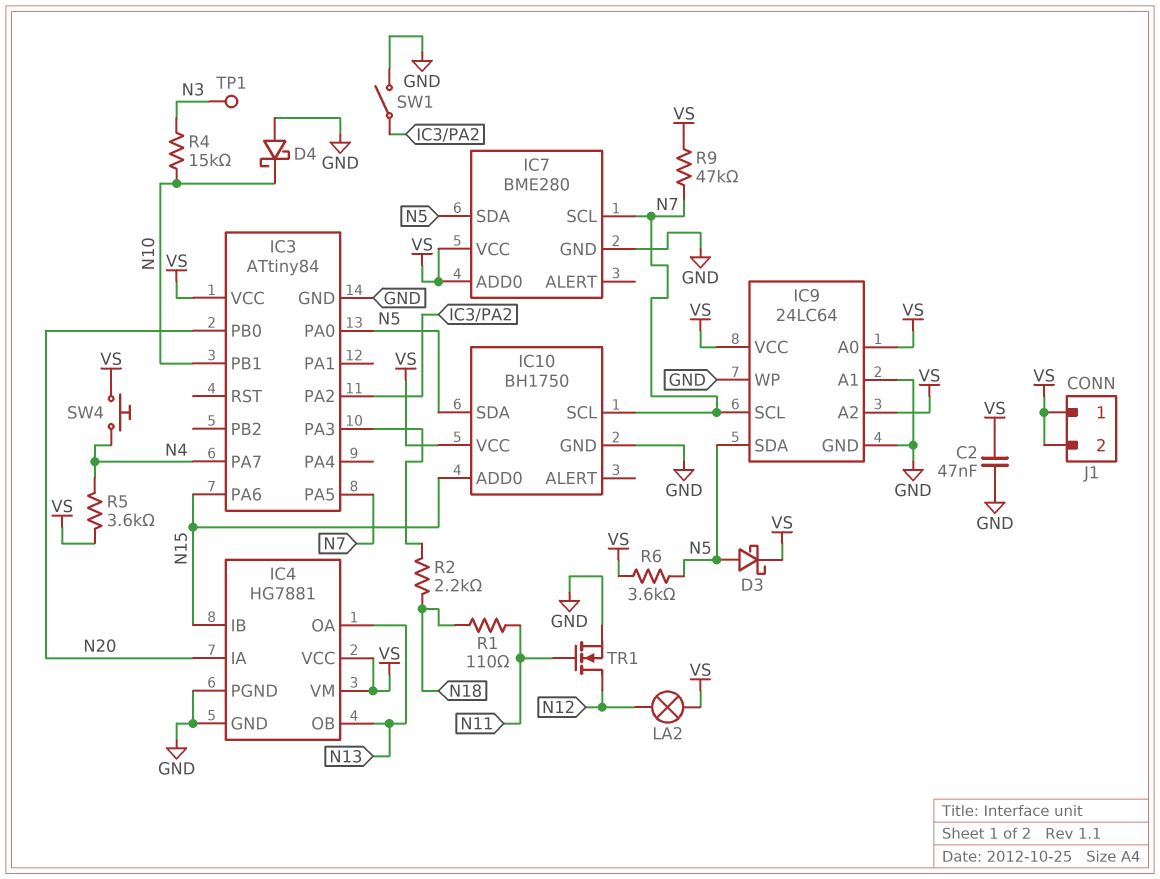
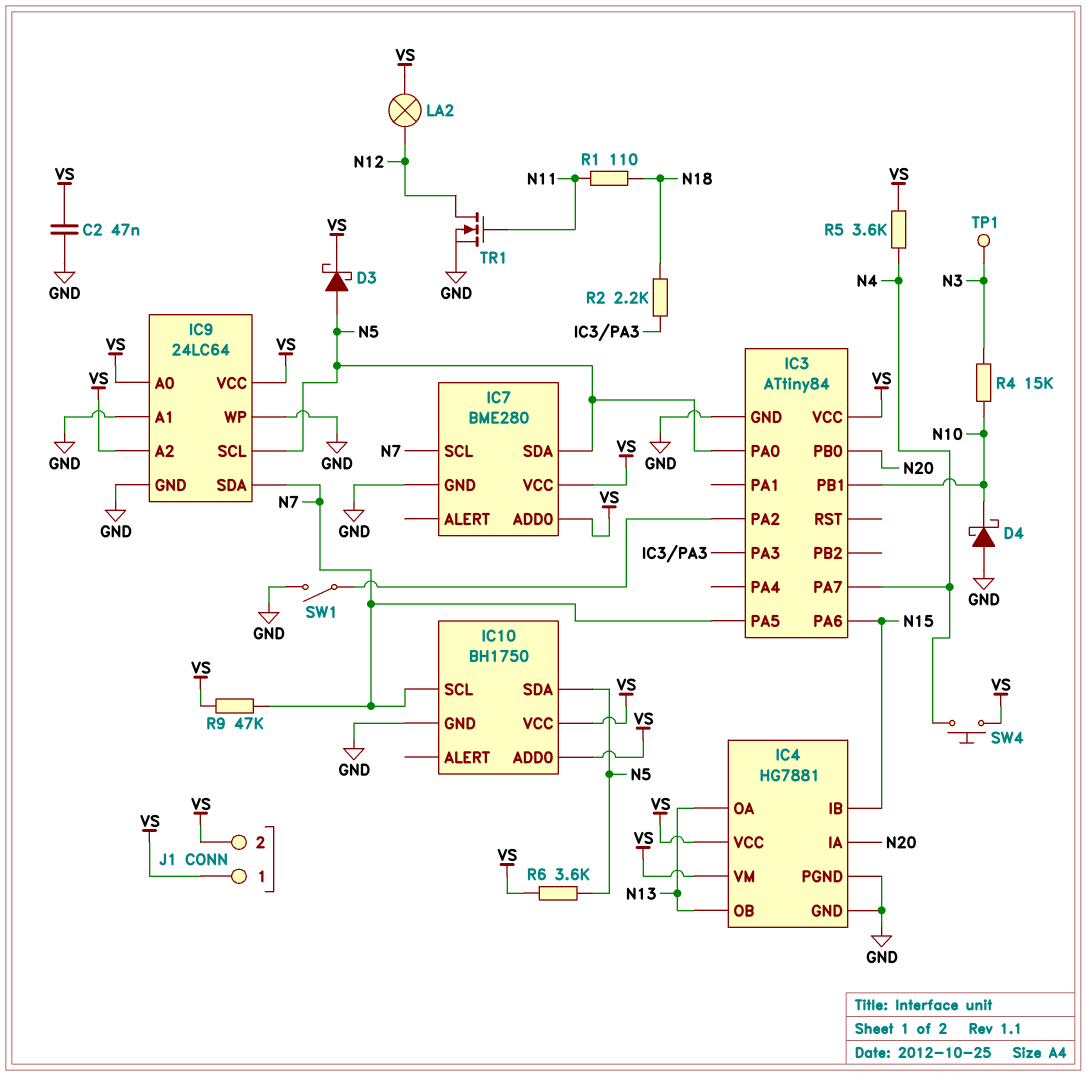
IC9 pin SCL: N7 -> N5
IC9 pin SDA: N5 -> N7
IC10 pin ADD0: N15 -> VS

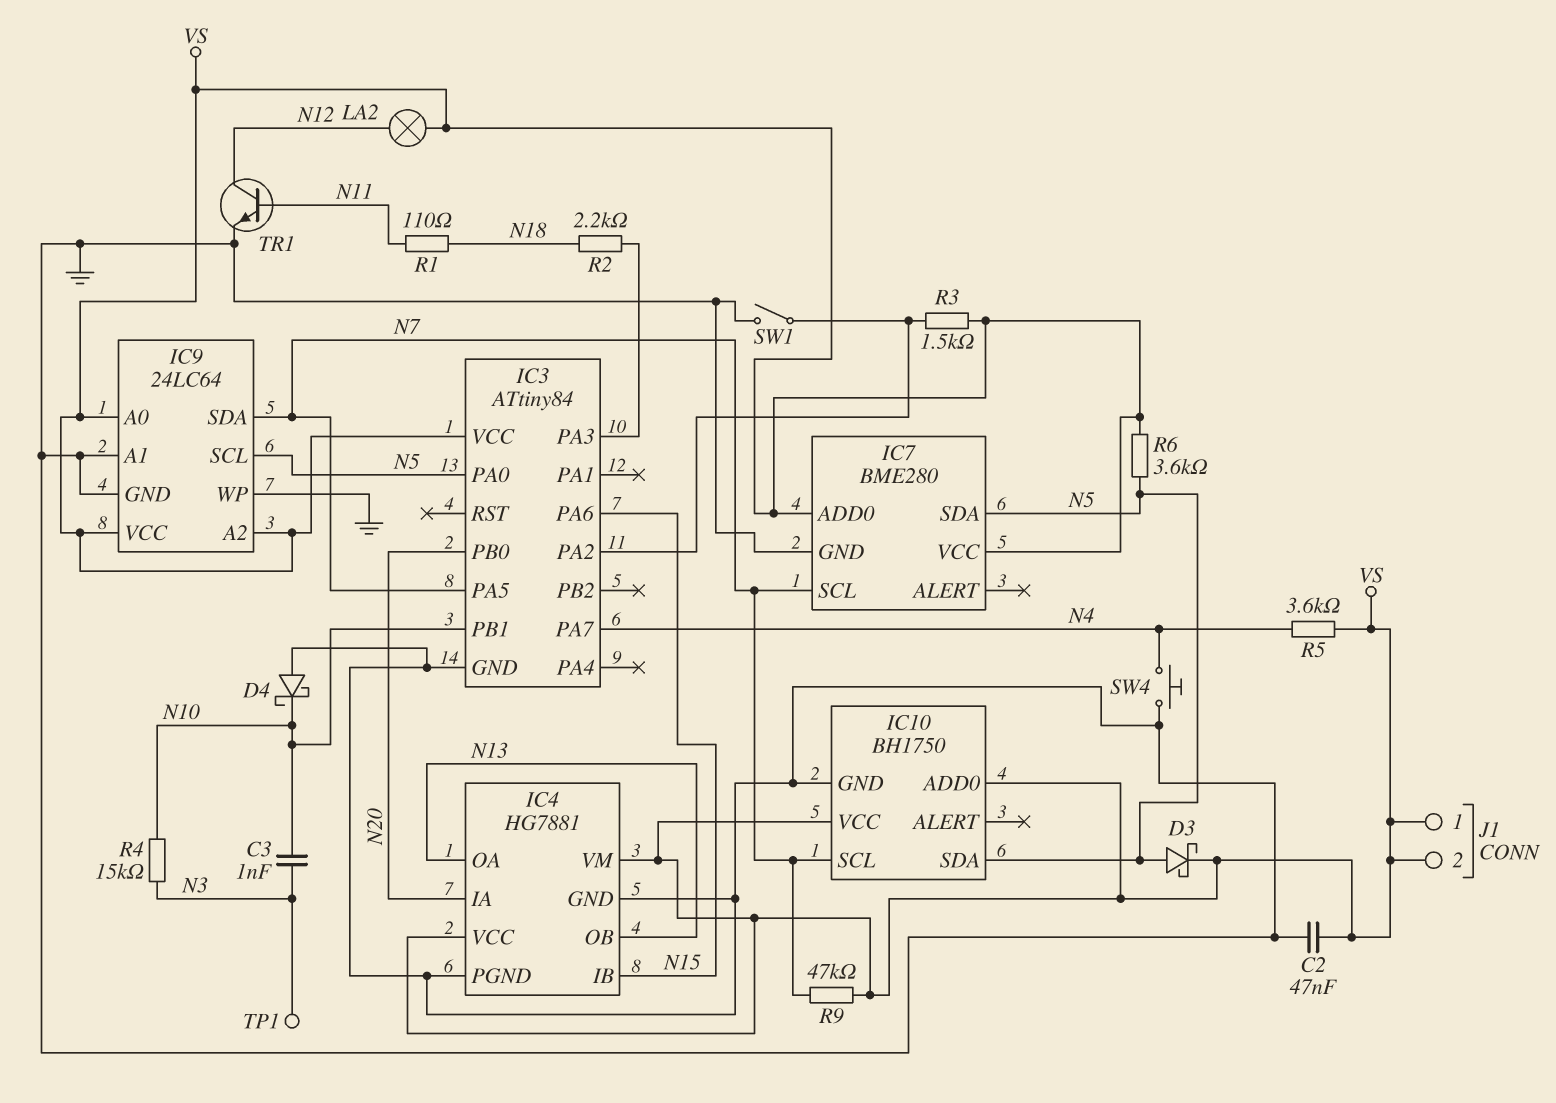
C3: none -> 1nF (N3, N10)
R3: none -> 1.5k (IC3/PA2, VS)
SW4: button (N4, VS) -> button (GND, N4)
TR1: NMOS (G N11, D N12, S GND) -> NPN (B N11, C N12, E GND)

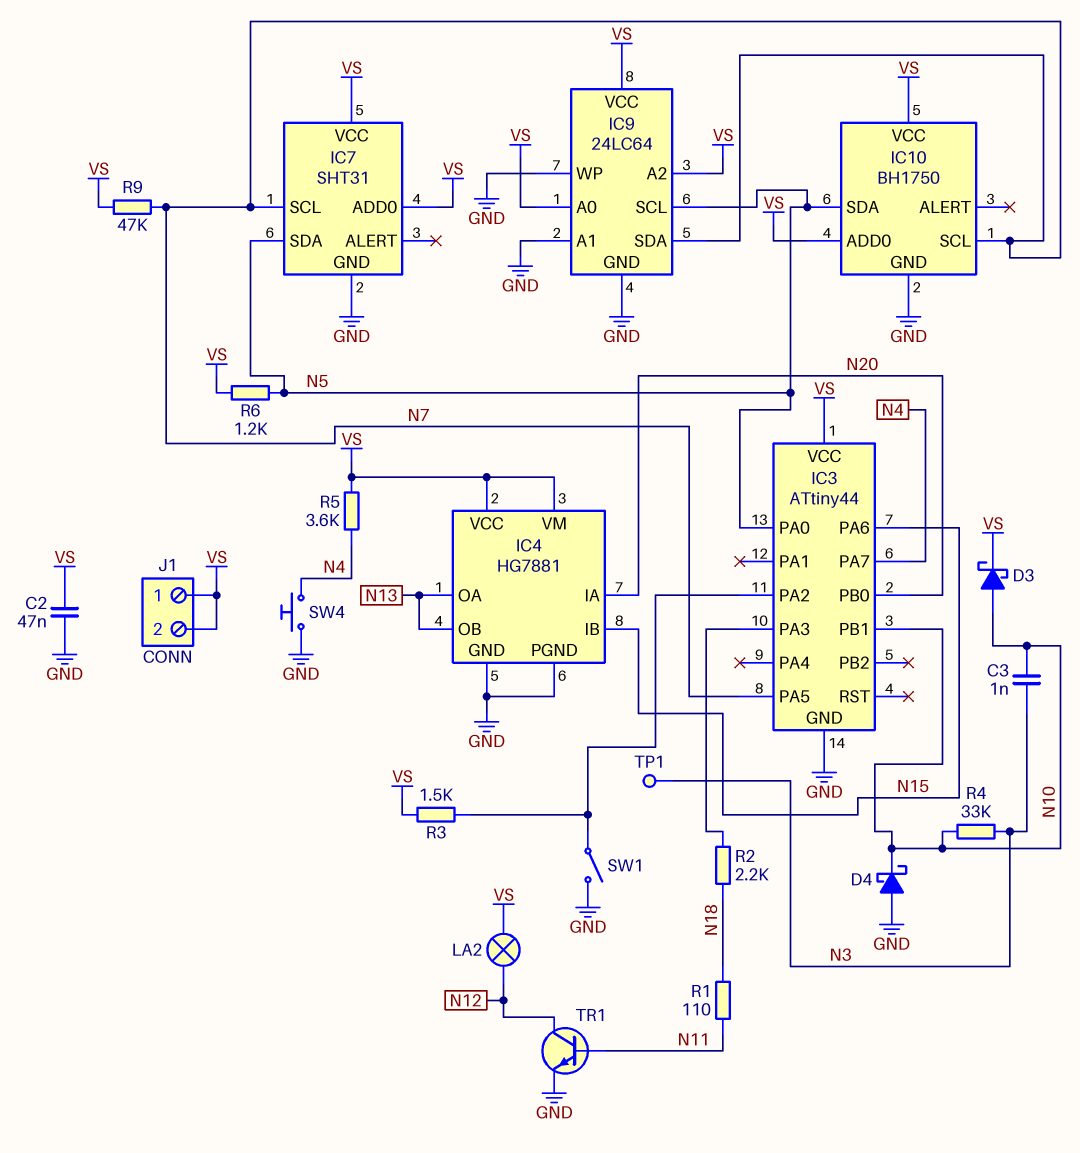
D3: schottky (A N5, K VS) -> schottky (A N10, K VS)
IC3: ATtiny84 -> ATtiny44
IC7: BME280 -> SHT31
R4: 15k (N3, N10) -> 33k (N3, N10)
R6: 3.6k (N5, VS) -> 1.2k (N5, VS)

